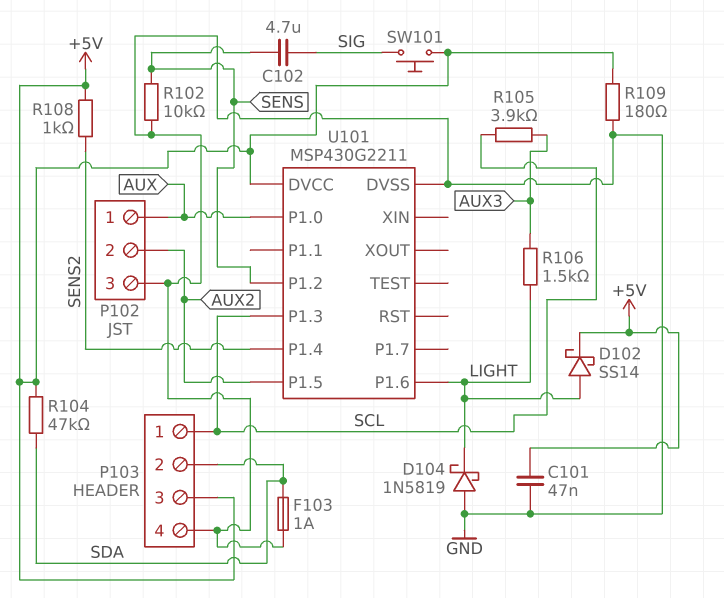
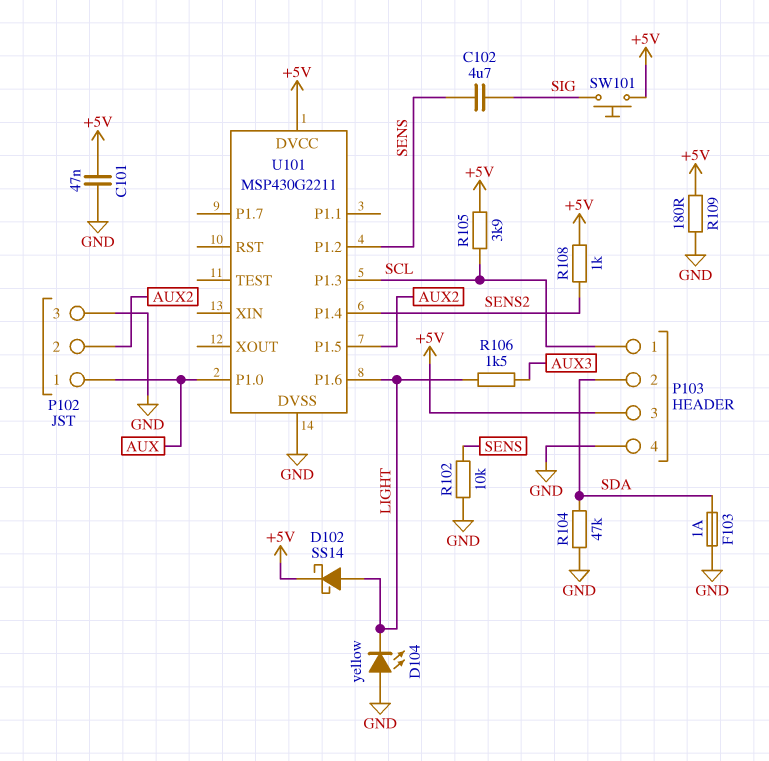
D104: schottky 1N5819 (A GND, K LIGHT) -> LED yellow (A GND, K LIGHT)
R104: 47k (+5V, SDA) -> 47k (GND, SDA)
R105: 3.9k (AUX3, SCL) -> 3.9k (+5V, SCL)

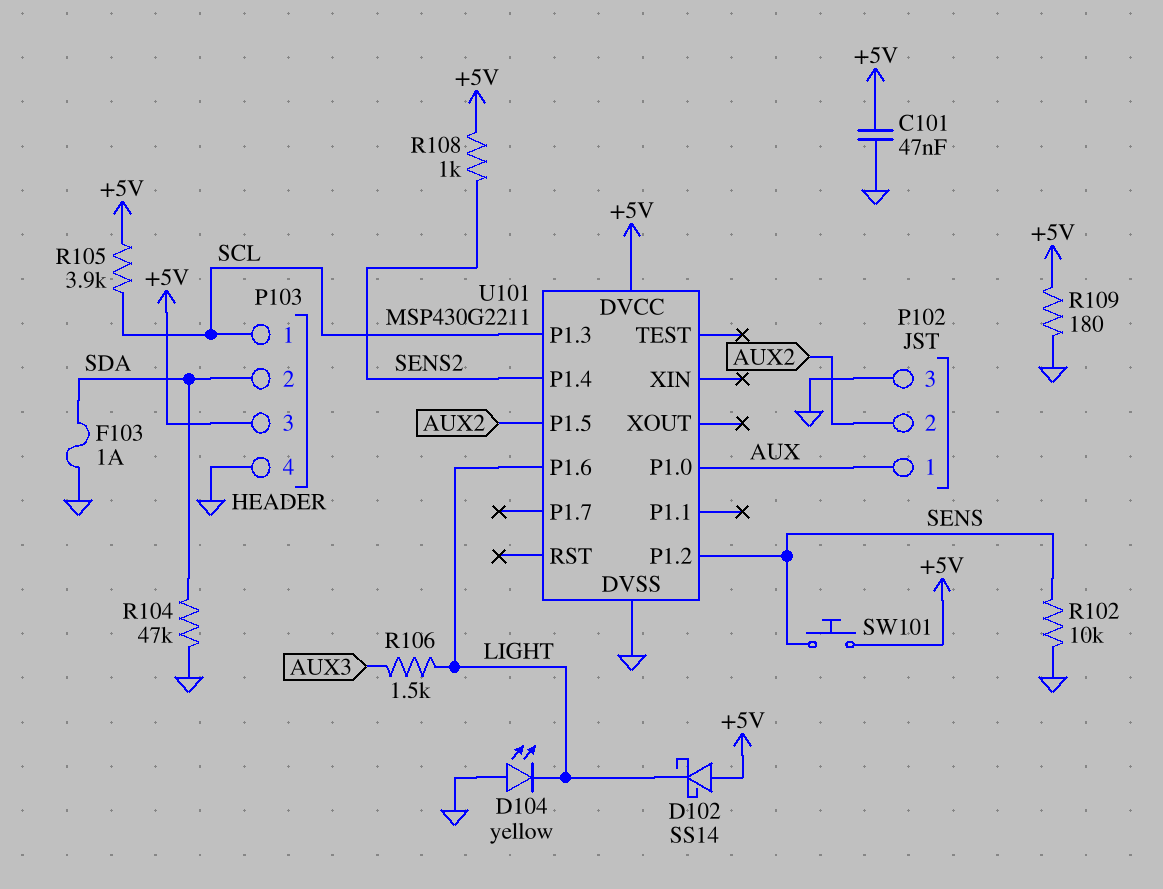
C102: 4.7uF (SENS, SIG) -> none
D102: schottky SS14 (A LIGHT, K +5V) -> schottky SS14 (A +5V, K LIGHT)
SW101: button (+5V, SIG) -> button (+5V, SENS)

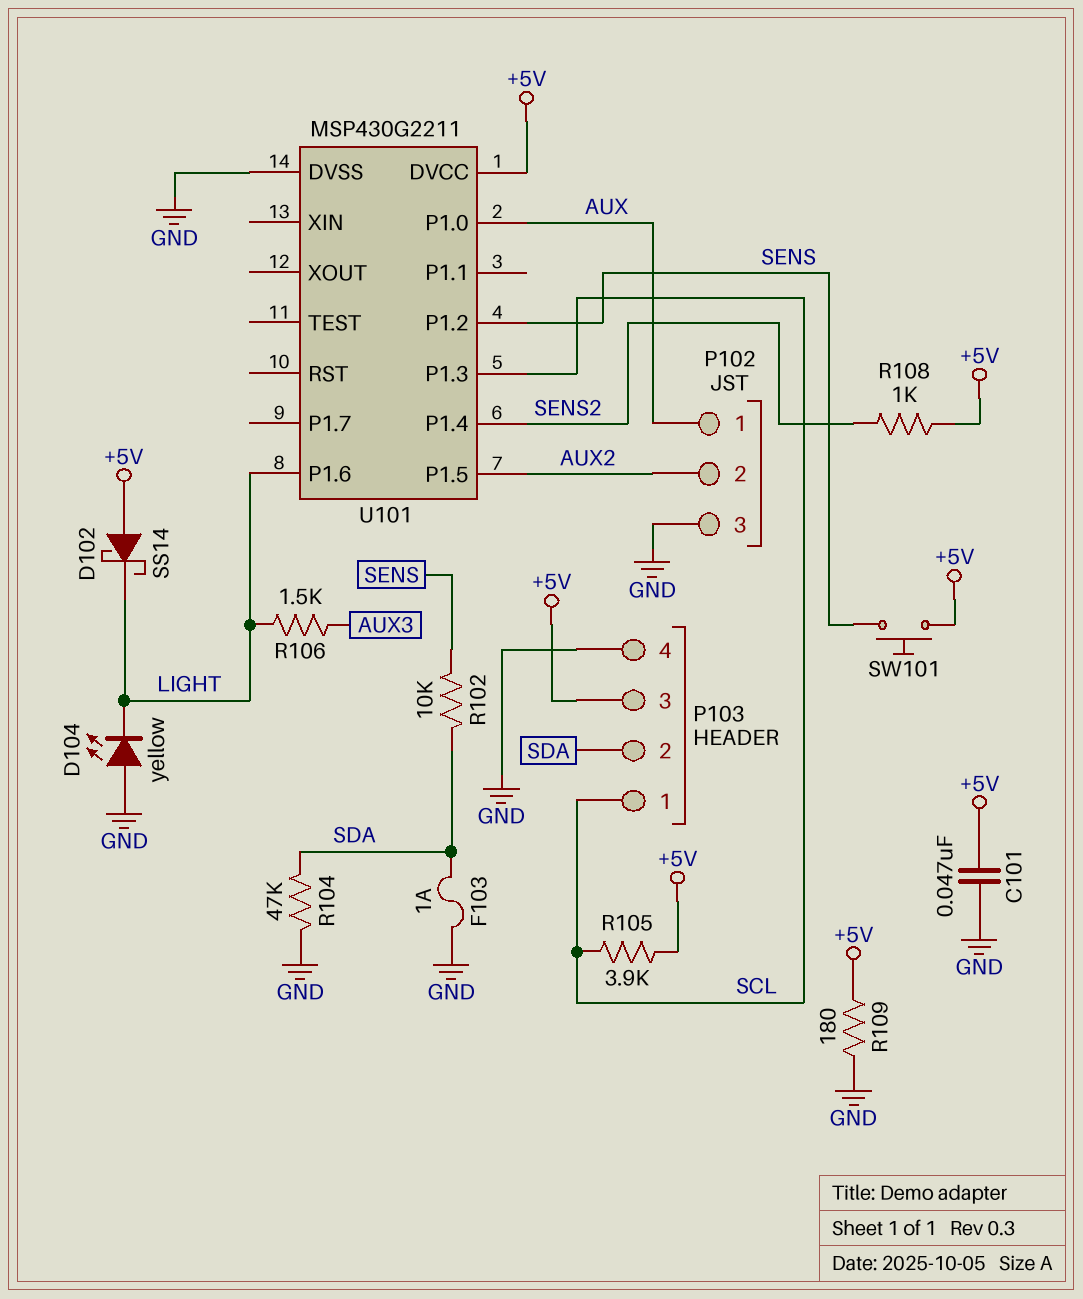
R102: 10k (GND, SENS) -> 10k (SDA, SENS)

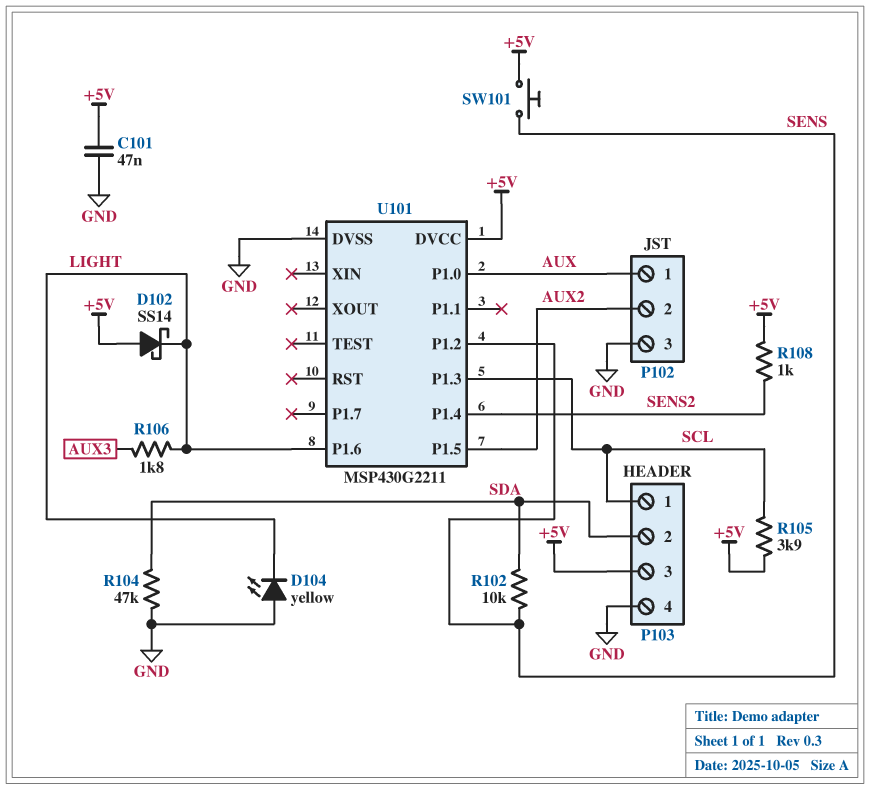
F103: 1A (GND, SDA) -> none
R106: 1.5k (AUX3, LIGHT) -> 1.8k (AUX3, LIGHT)
R109: 180 (+5V, GND) -> none

